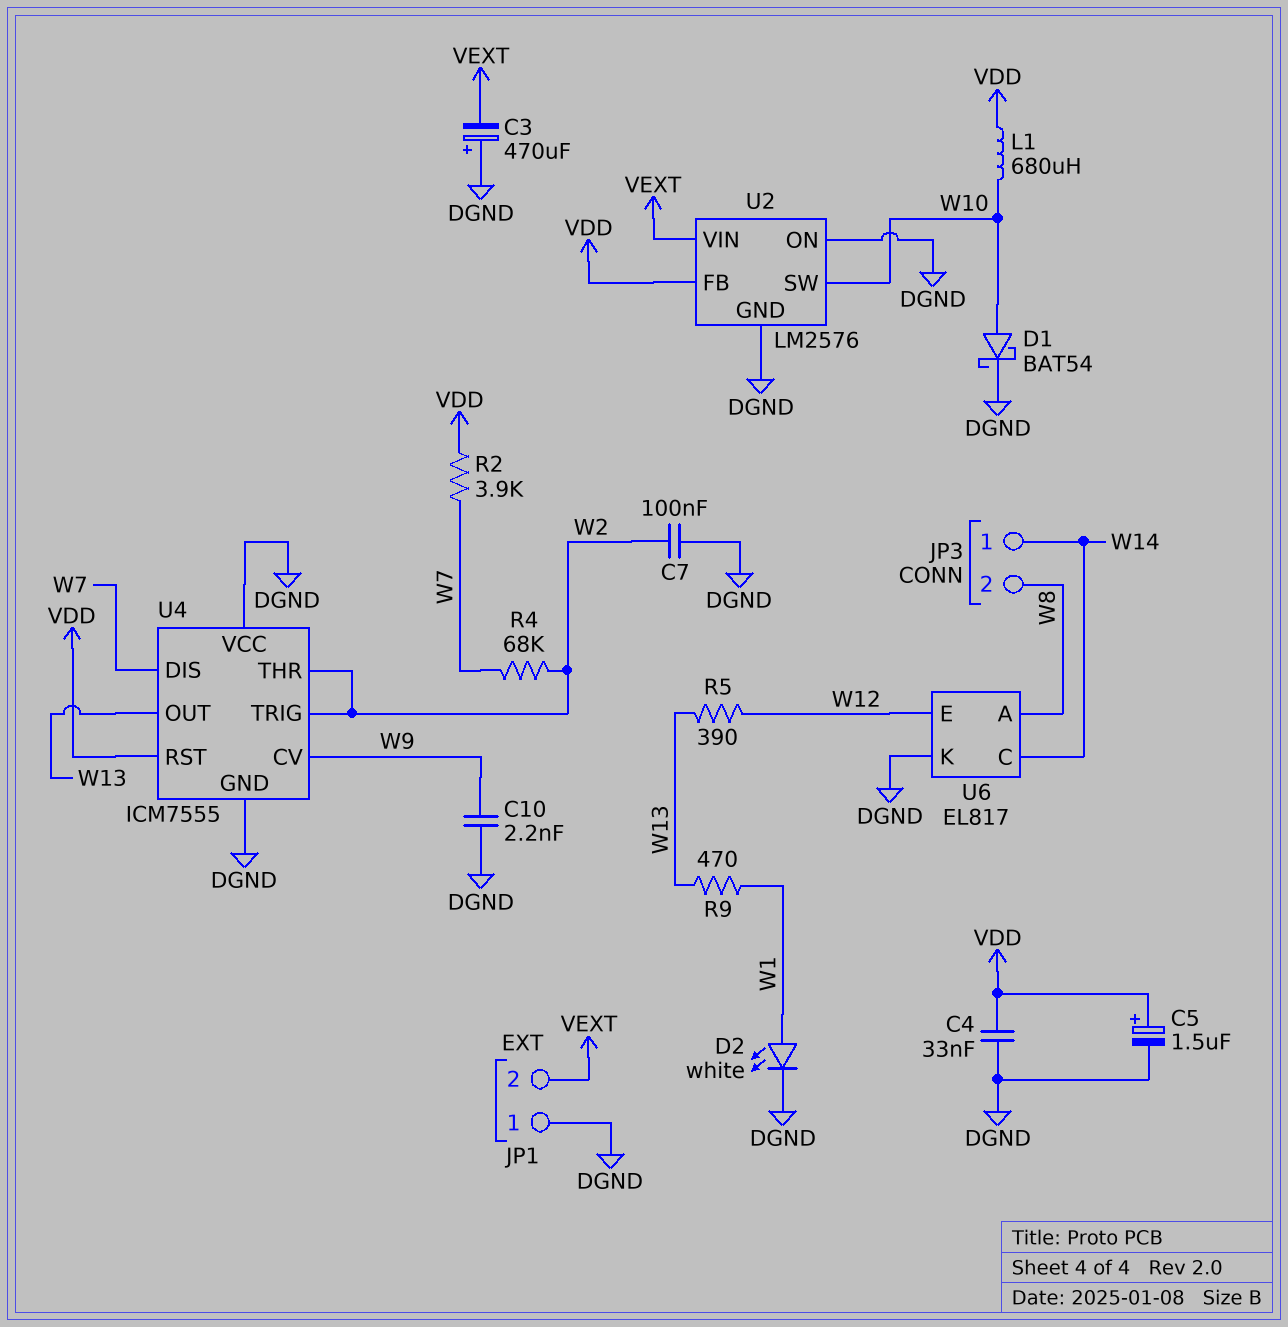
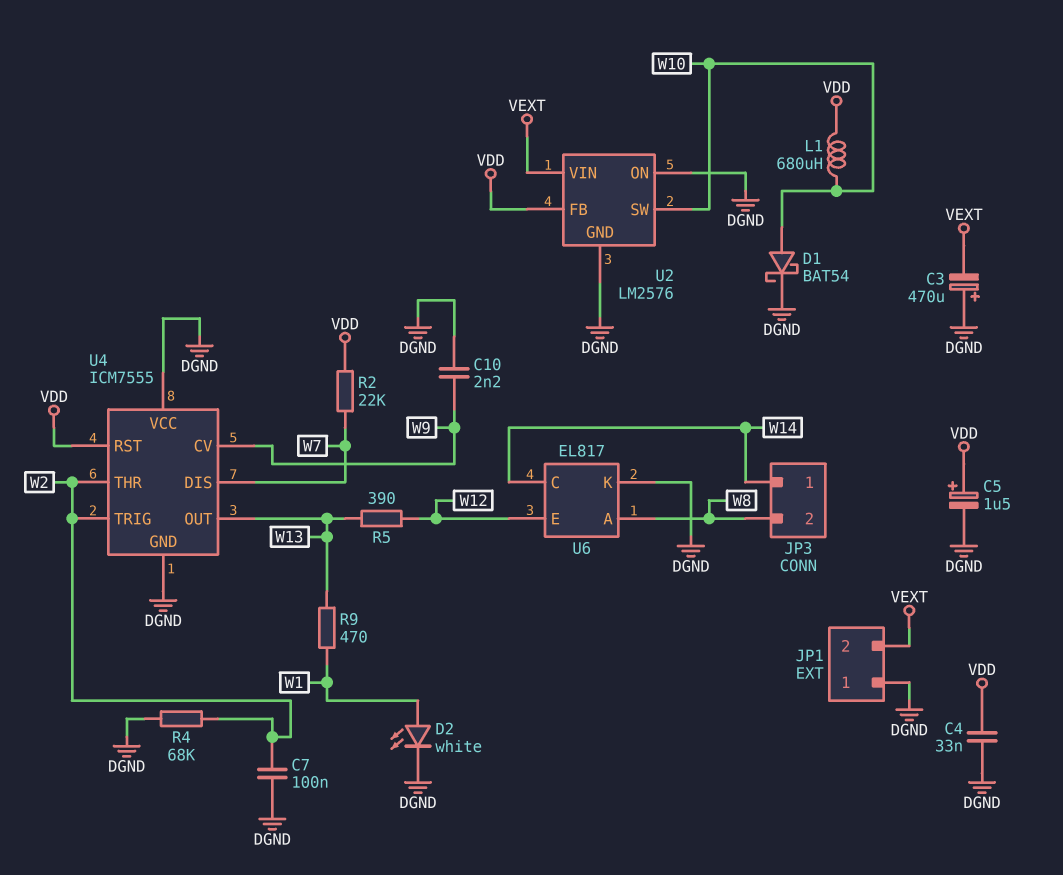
R2: 3.9k (VDD, W7) -> 22k (VDD, W7)
R4: 68k (W2, W7) -> 68k (DGND, W2)

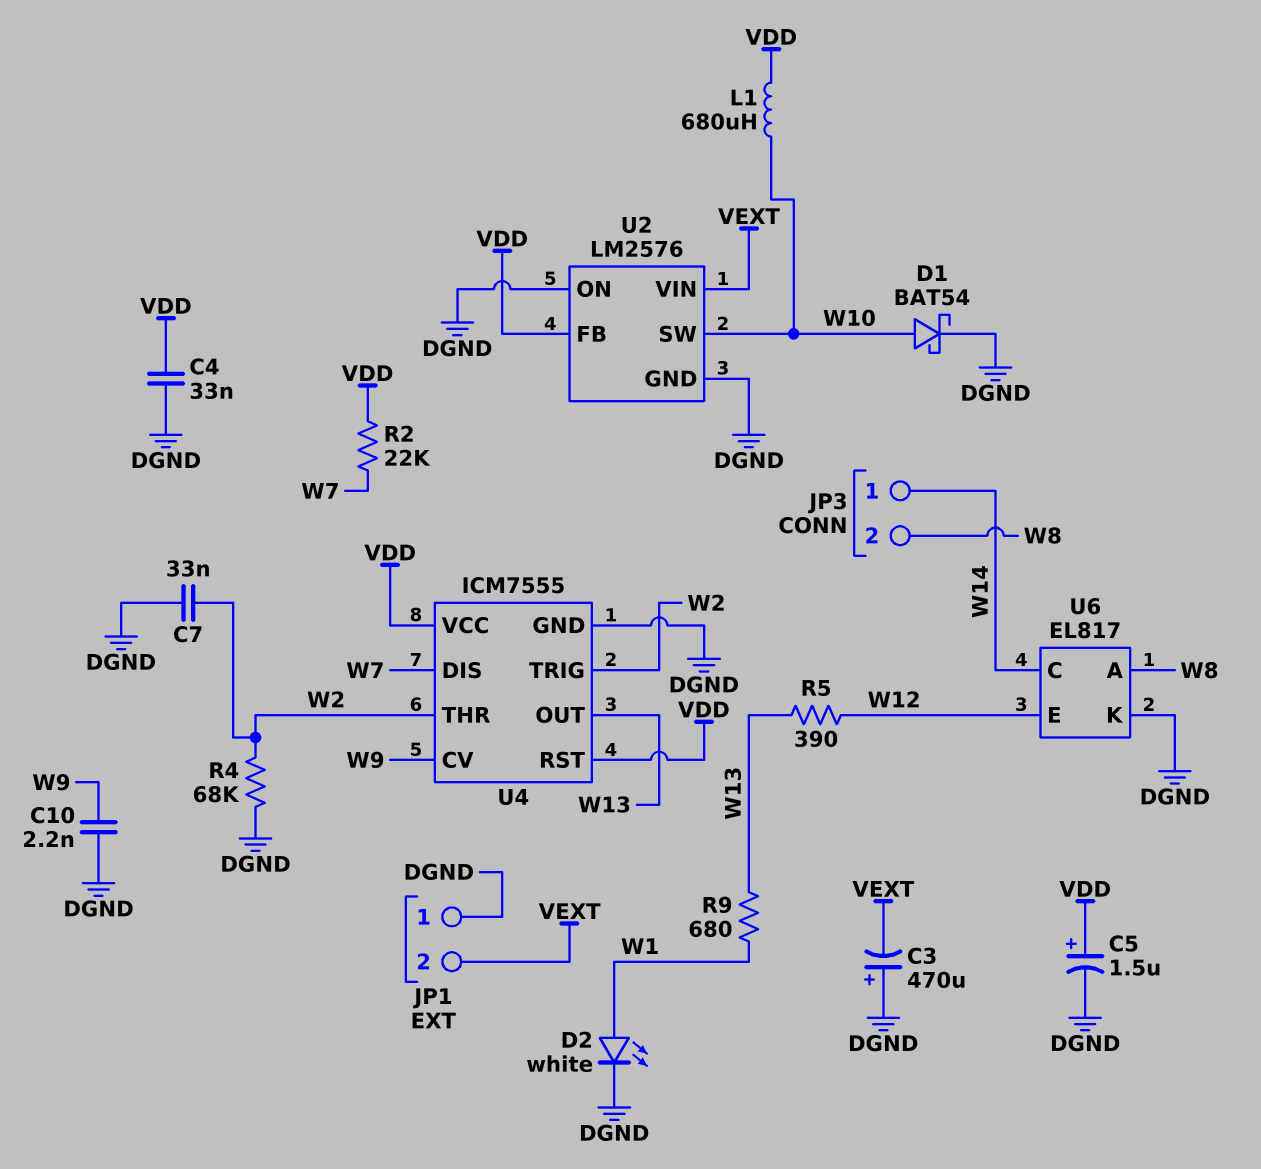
C7: 100nF (DGND, W2) -> 33nF (DGND, W2)
R9: 470 (W1, W13) -> 680 (W1, W13)
U4 pin VCC: DGND -> VDD

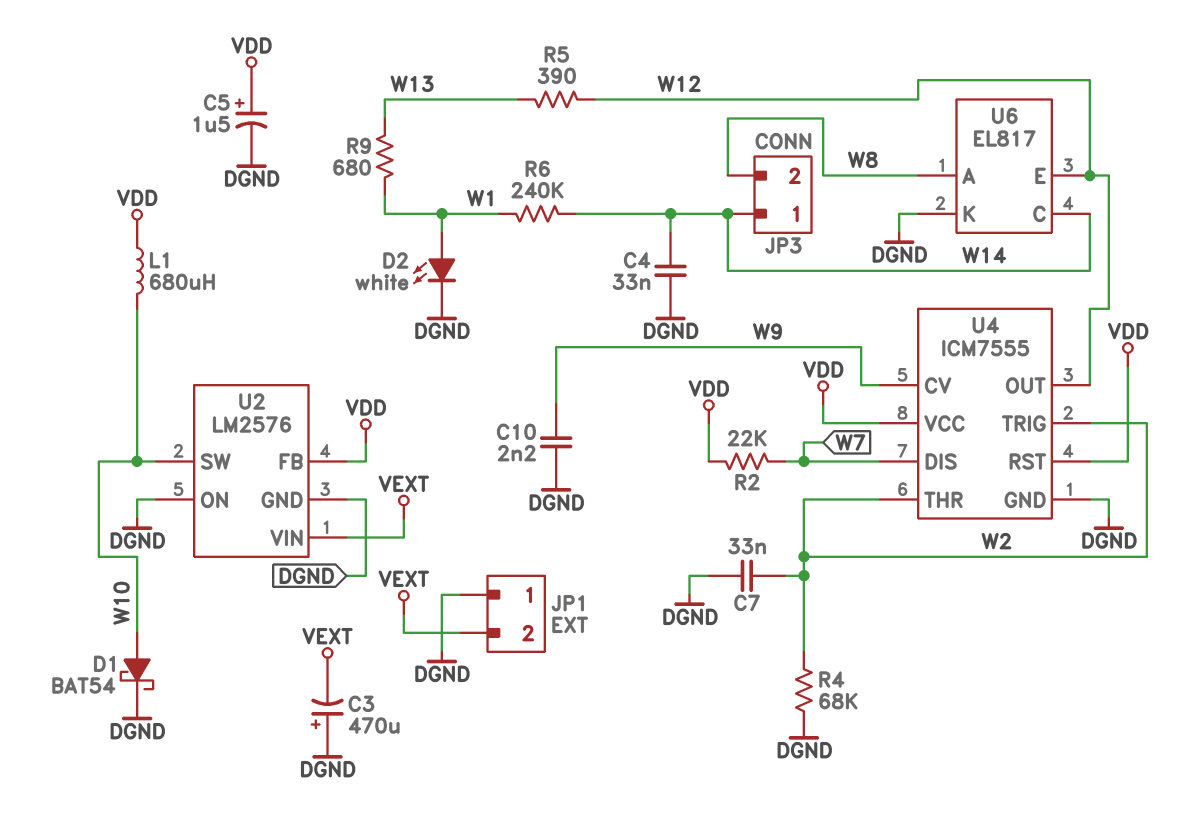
C4: 33nF (DGND, VDD) -> 33nF (DGND, W14)
R6: none -> 240k (W1, W14)
U4 pin OUT: W13 -> W12

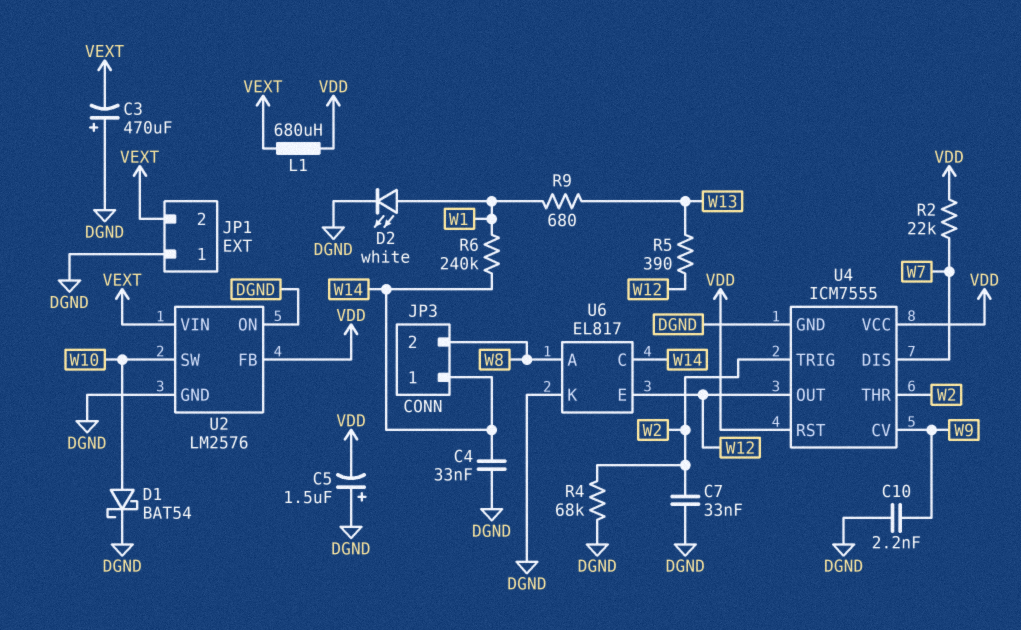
C5: 1.5uF (plus VDD, minus DGND) -> 1.5uF (plus DGND, minus VDD)
L1: 680uH (VDD, W10) -> 680uH (VDD, VEXT)

